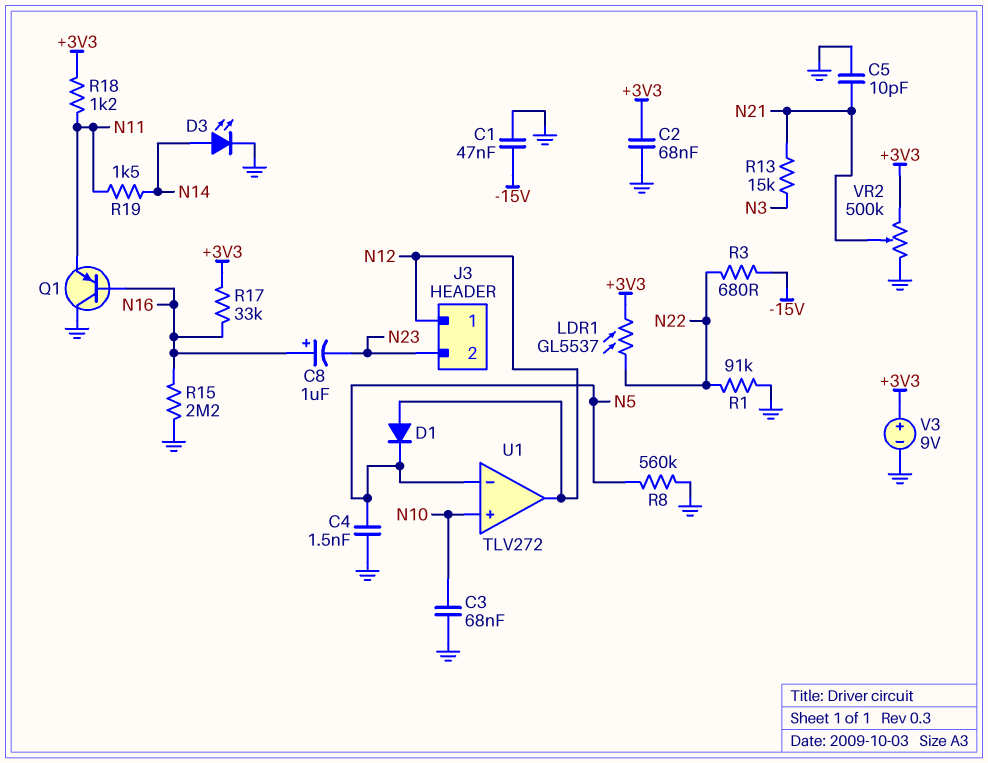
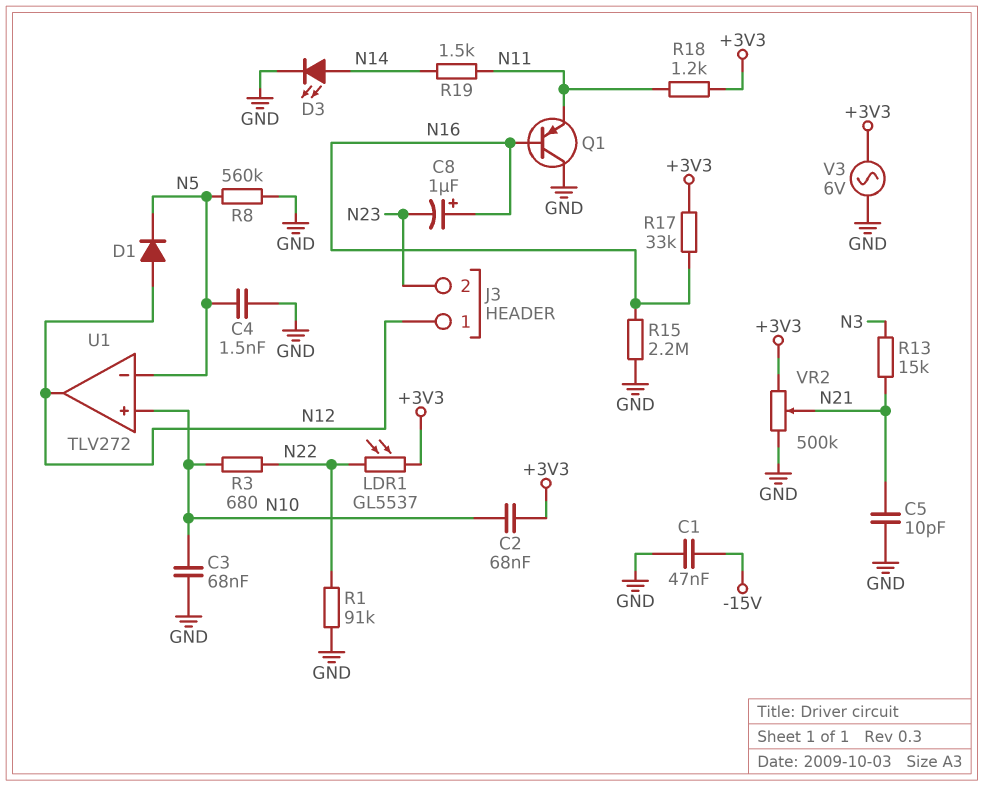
C2: 68nF (+3V3, GND) -> 68nF (+3V3, N10)
R3: 680 (-15V, N22) -> 680 (N10, N22)
V3: 9V (plus +3V3, minus GND) -> AC 6V (+3V3, GND)

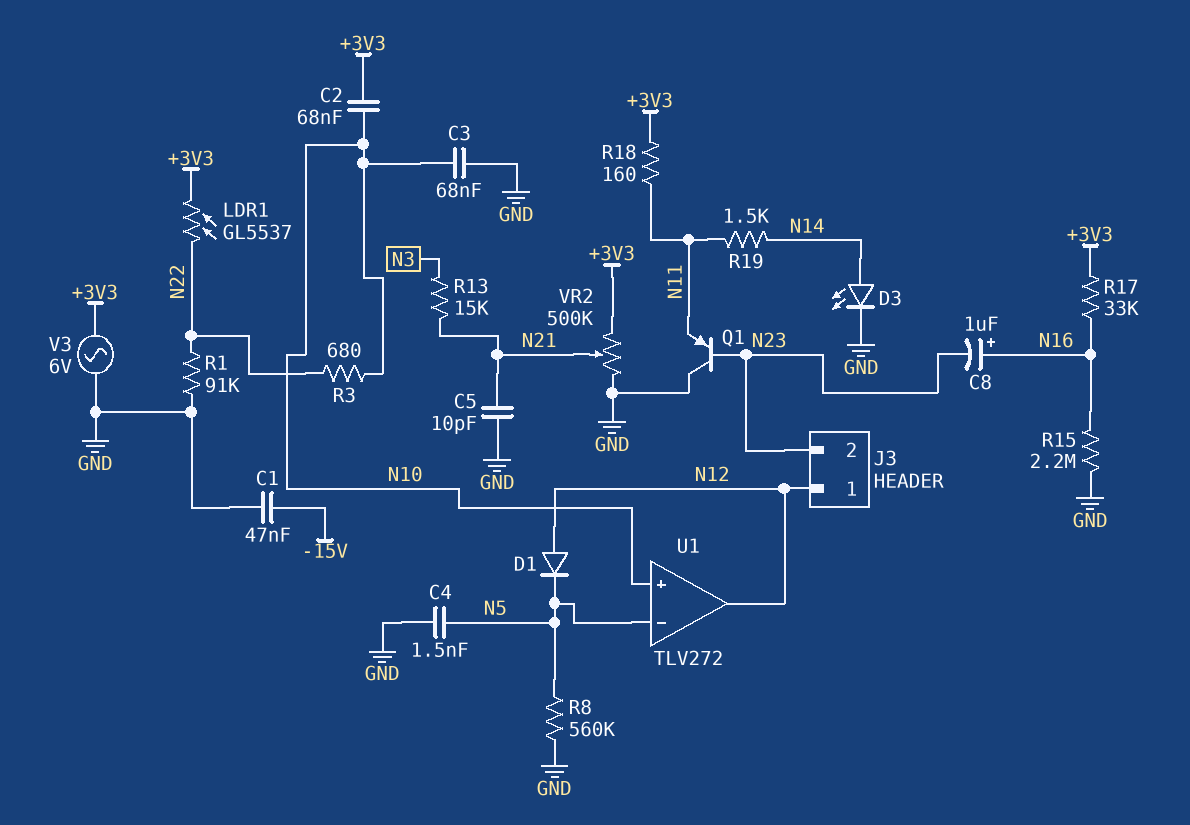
Q1: PNP (B N16, C GND, E N11) -> PNP (B N23, C GND, E N11)
R18: 1.2k (+3V3, N11) -> 160 (+3V3, N11)

